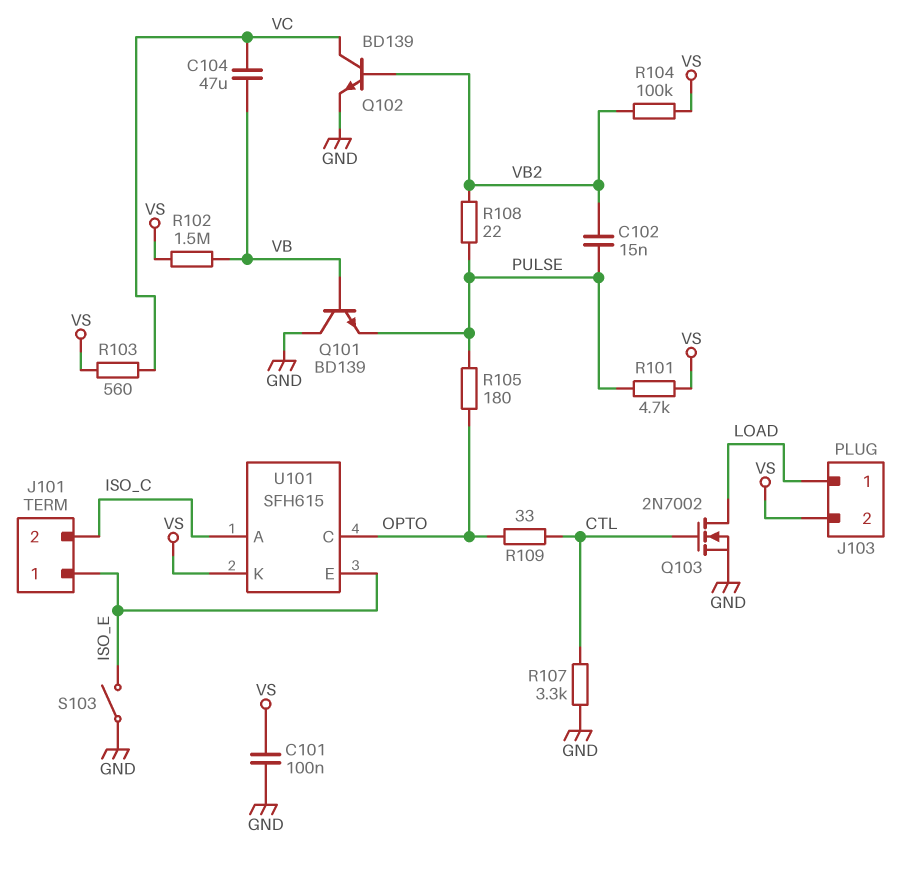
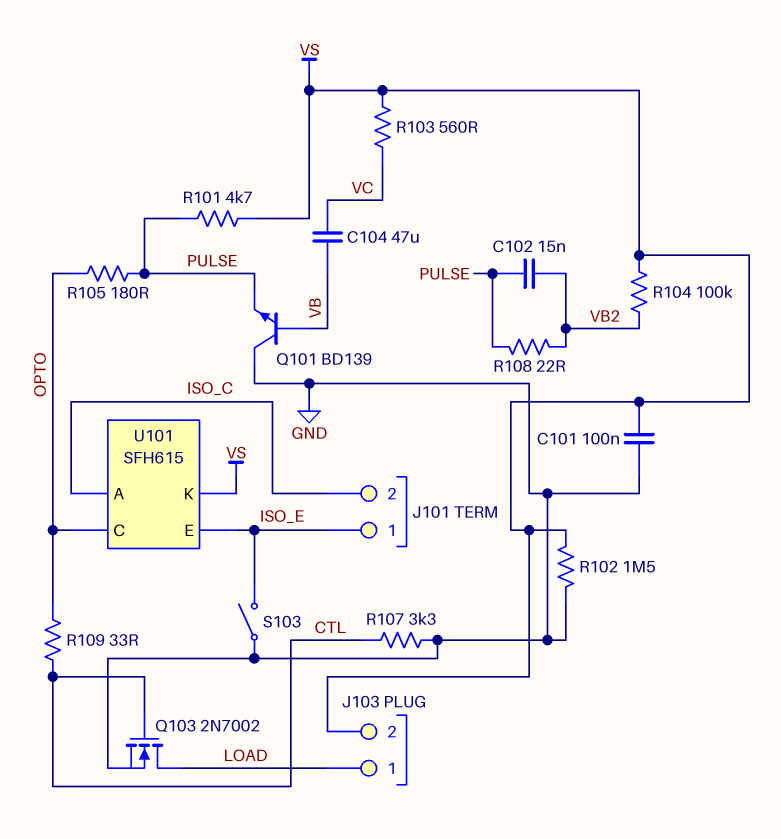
Q102: NPN BD139 (B VB2, C VC, E GND) -> none
R102: 1.5M (VB, VS) -> 1.5M (GND, VS)

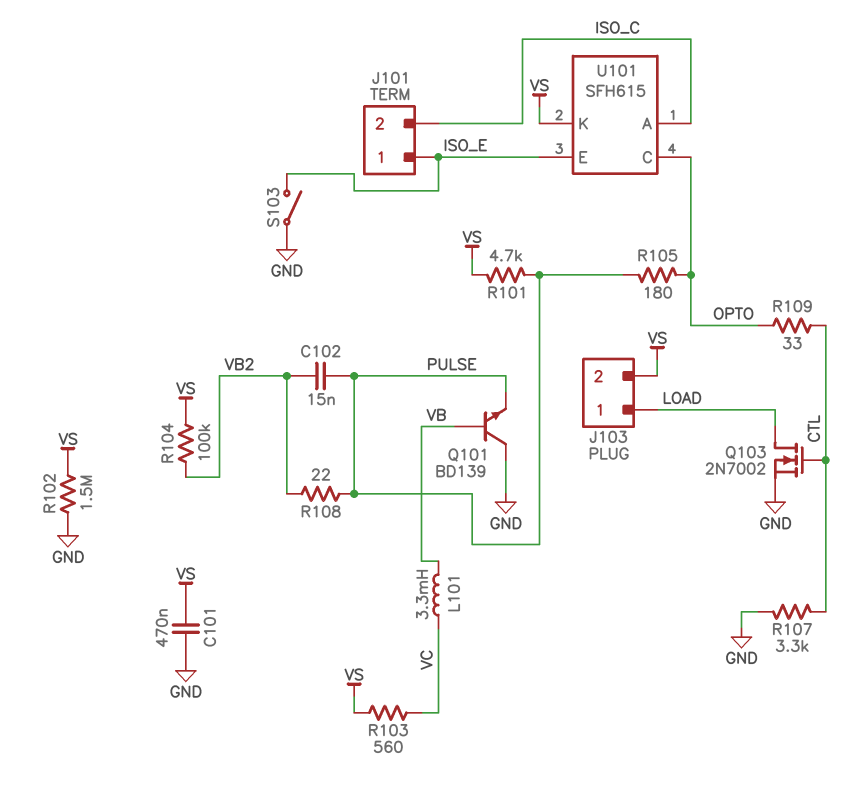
C101: 100nF (GND, VS) -> 470nF (GND, VS)
C104: 47uF (VB, VC) -> none
L101: none -> 3.3mH (VB, VC)

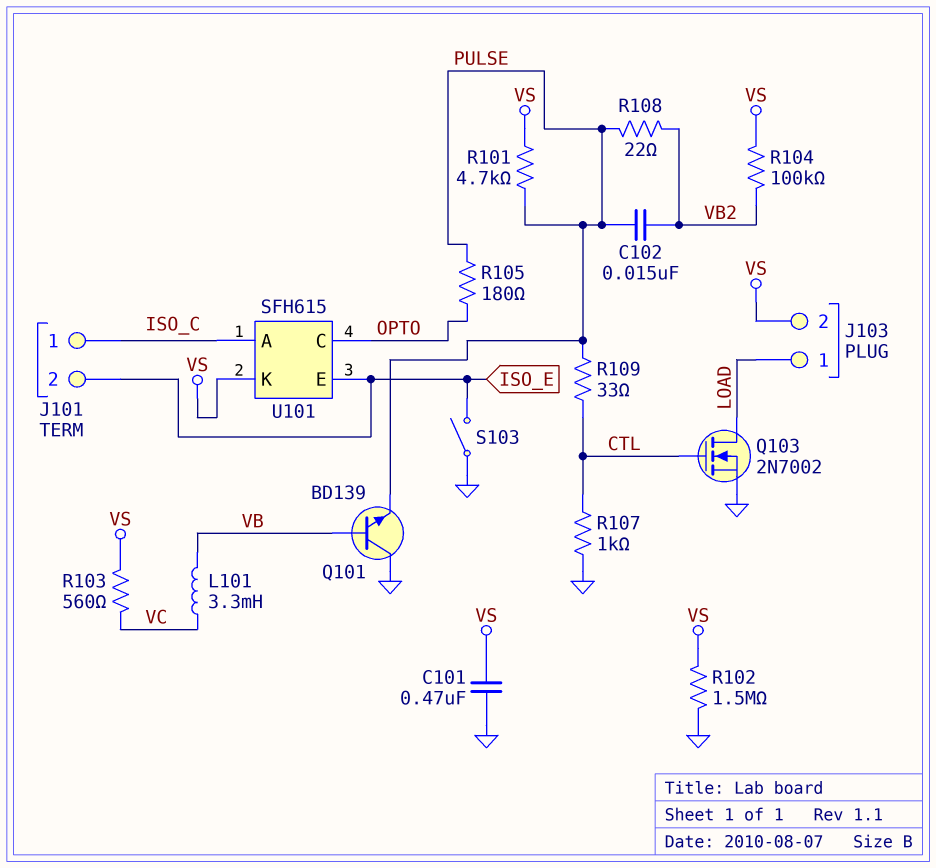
J101 pin 1: ISO_E -> ISO_C
J101 pin 2: ISO_C -> ISO_E
R107: 3.3k (CTL, GND) -> 1k (CTL, GND)
R109: 33 (CTL, OPTO) -> 33 (CTL, PULSE)

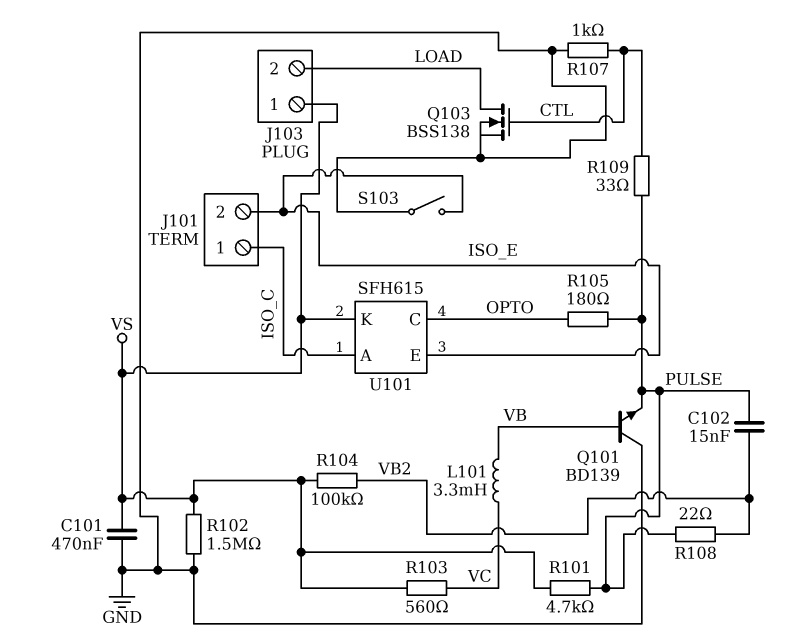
J103 pin 1: LOAD -> VS
J103 pin 2: VS -> LOAD
Q103: NMOS 2N7002 (G CTL, D LOAD, S GND) -> NMOS BSS138 (G CTL, D LOAD, S GND)

